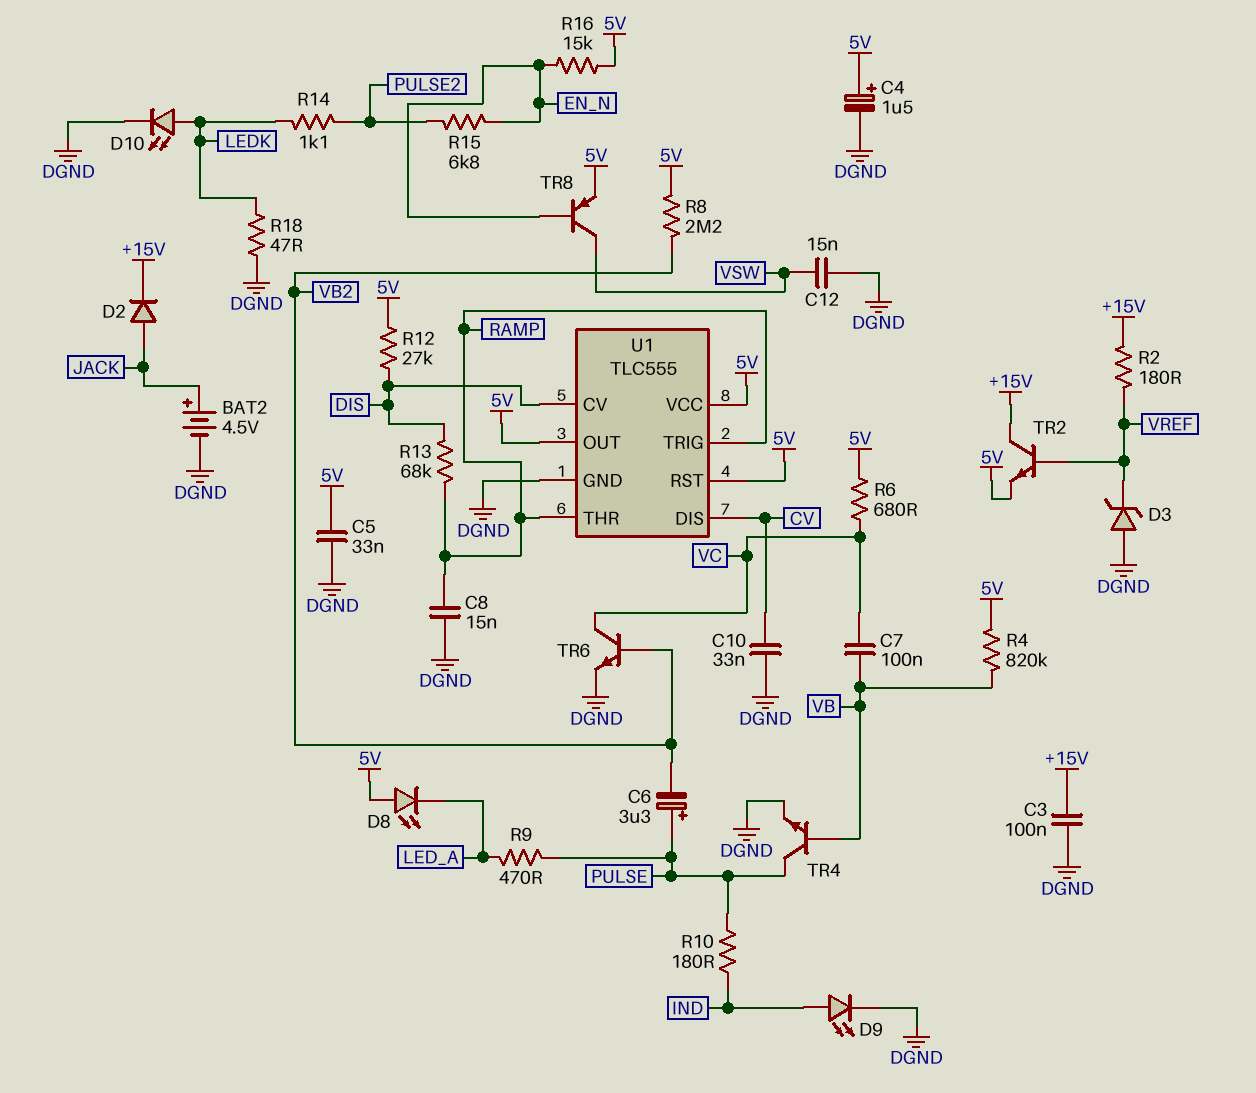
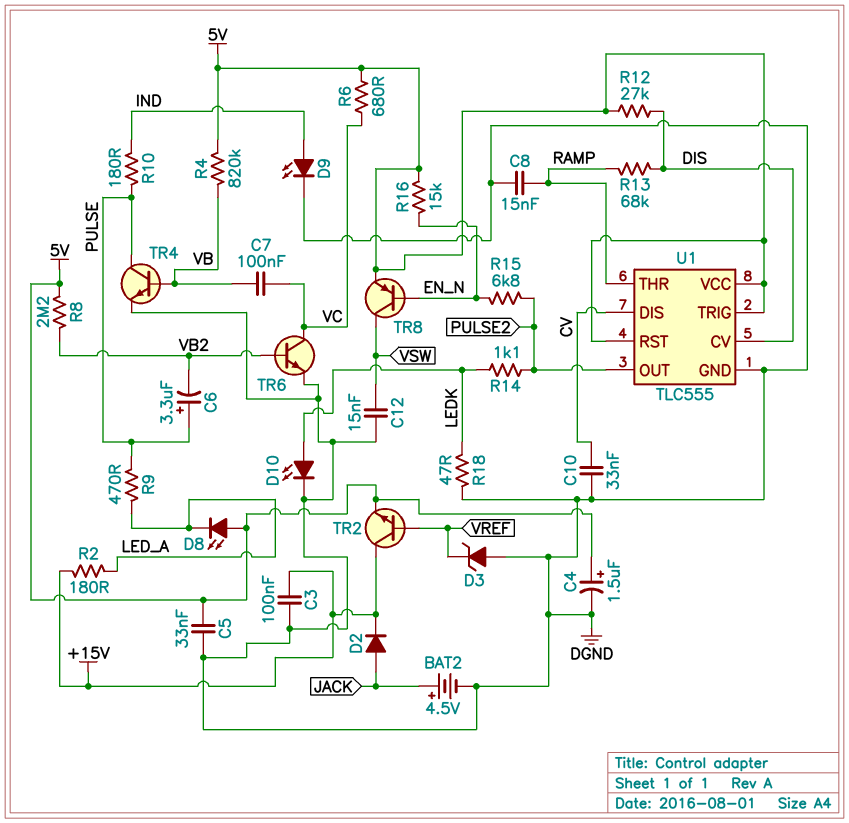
R2: 180 (+15V, VREF) -> 180 (+15V, LED_A)
U1 pin OUT: 5V -> PULSE2
U1 pin TRIG: RAMP -> 5V

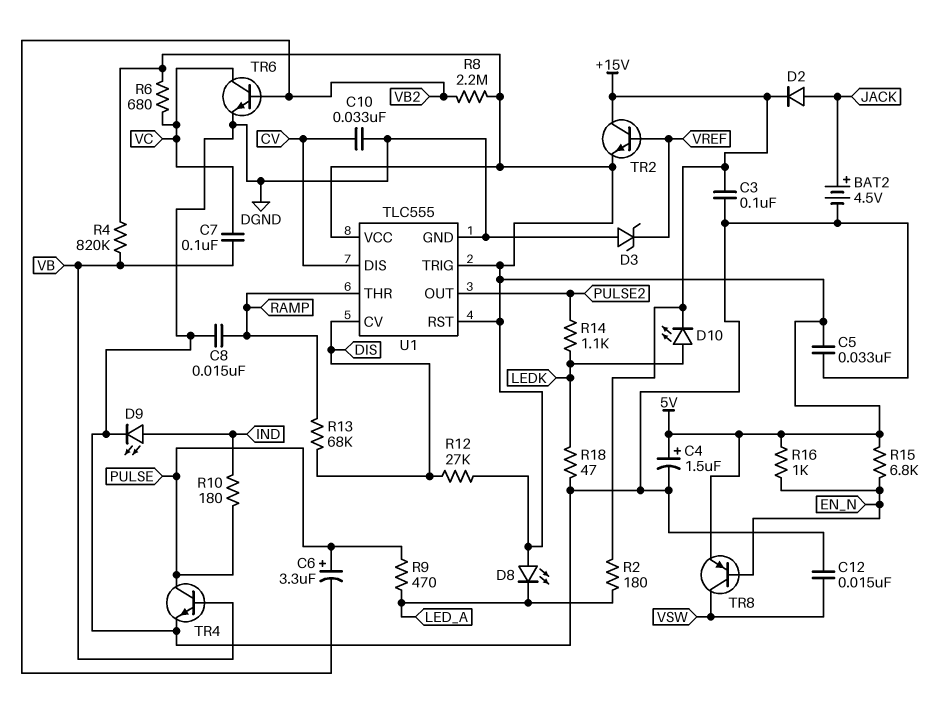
D10: LED (A LEDK, K DGND) -> LED (A LEDK, K +15V)
R15: 6.8k (EN_N, PULSE2) -> 6.8k (5V, EN_N)
R16: 15k (5V, EN_N) -> 1k (5V, EN_N)

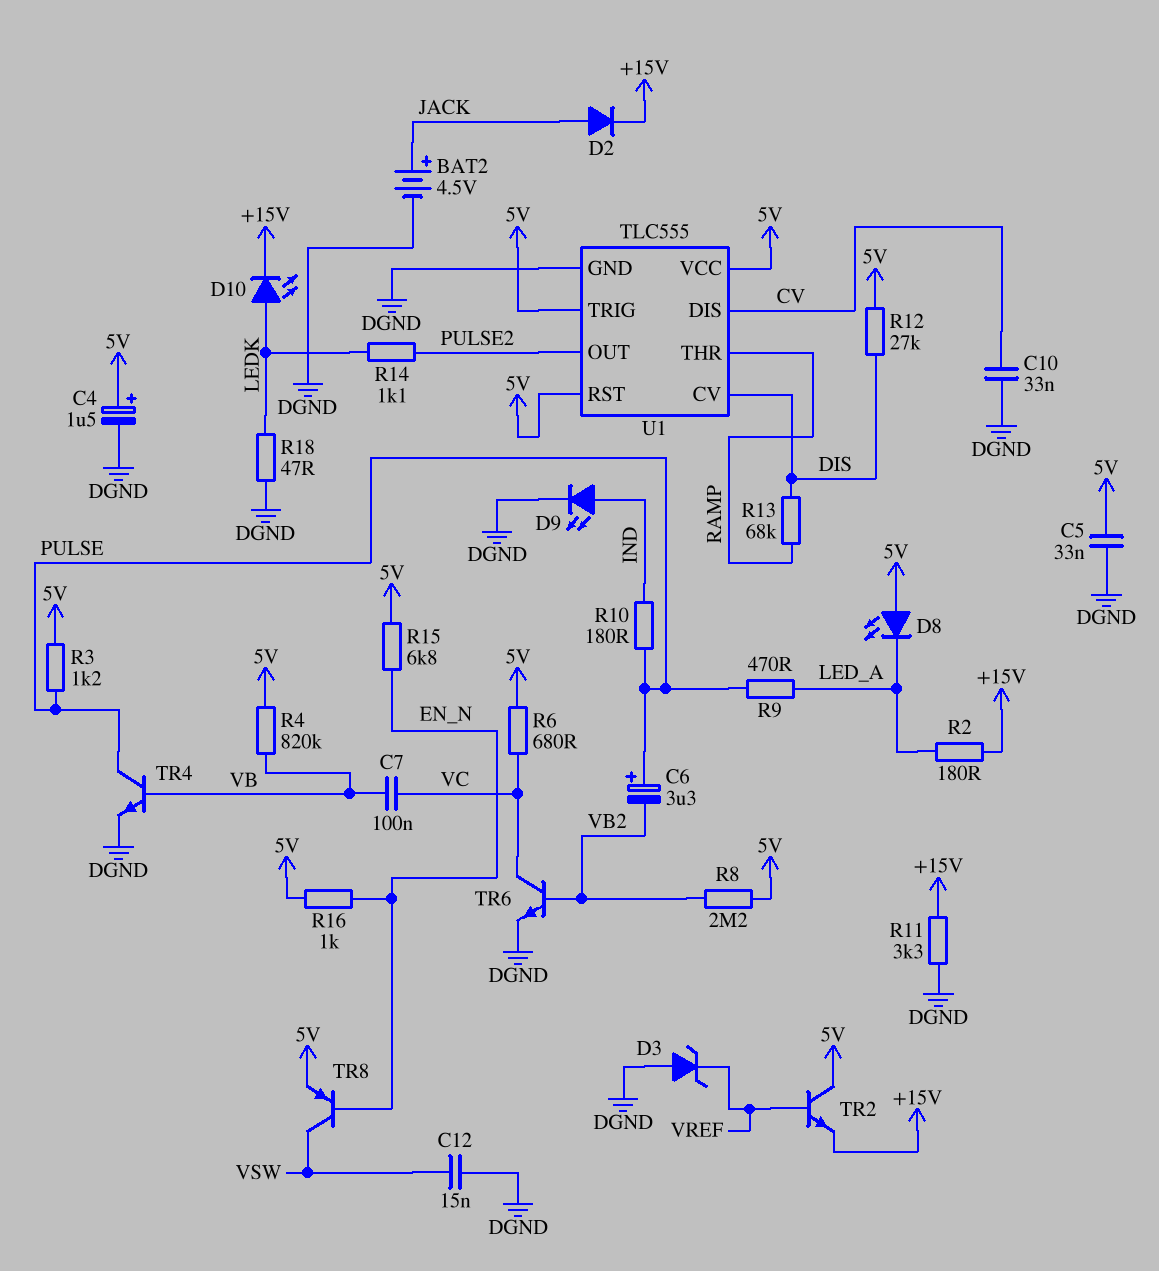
C3: 100nF (+15V, DGND) -> none
C8: 15nF (DGND, RAMP) -> none
R3: none -> 1.2k (5V, PULSE)
R11: none -> 3.3k (+15V, DGND)
TR2: NPN (B VREF, C +15V, E 5V) -> NPN (B VREF, C 5V, E +15V)

